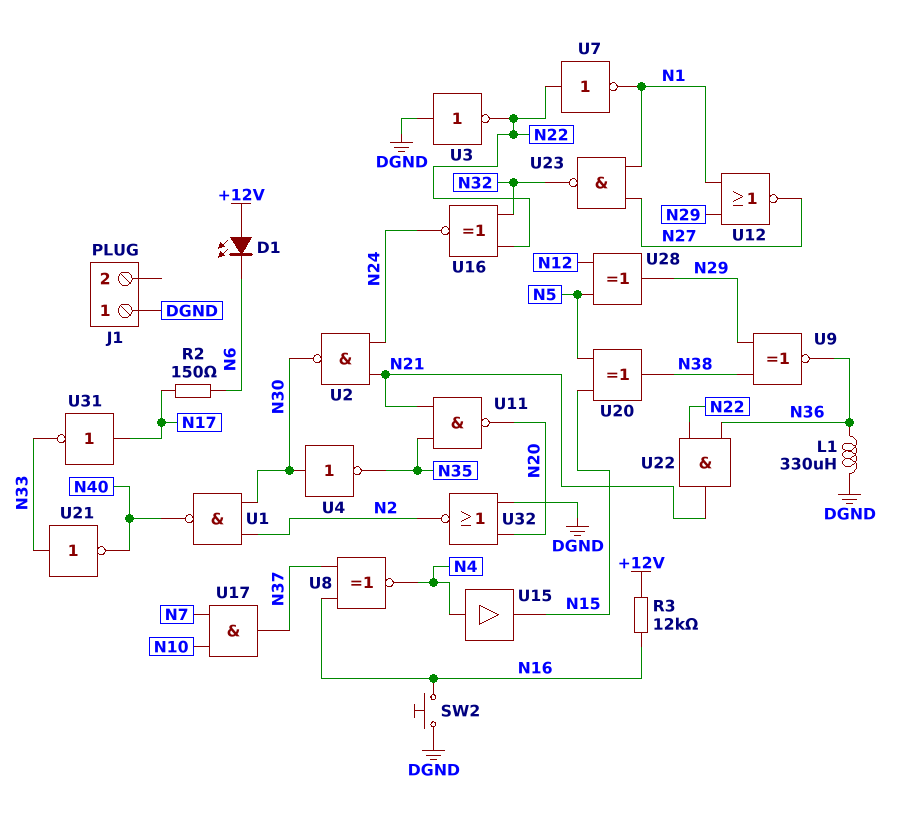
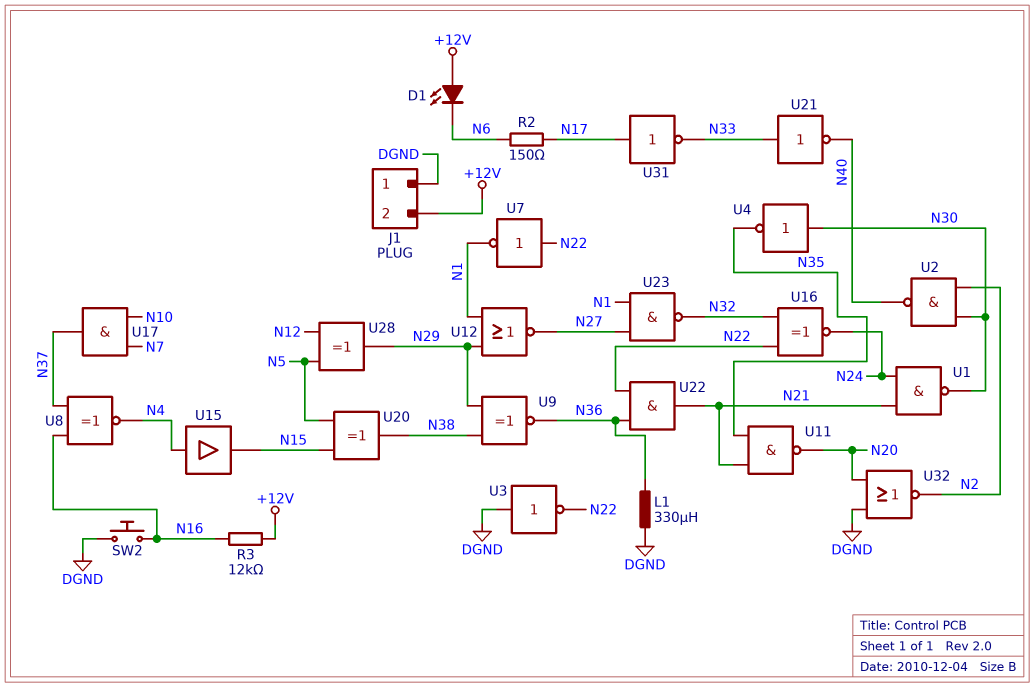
J1 pin 2: none -> +12V
U1: NAND (in N2, in N30, out N40) -> NAND (in N21, in N24, out N30)
U2: NAND (in N21, in N24, out N30) -> NAND (in N2, in N30, out N40)

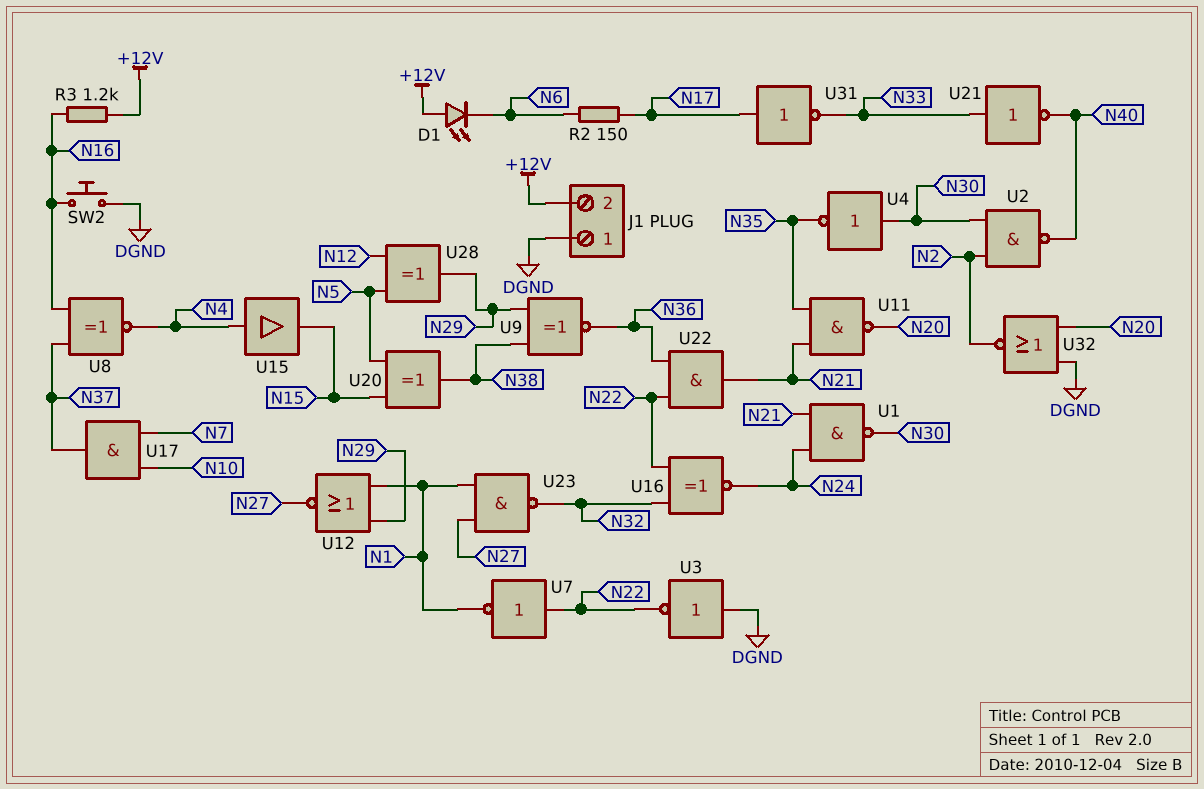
L1: 330uH (DGND, N36) -> none
R3: 12k (+12V, N16) -> 1.2k (+12V, N16)

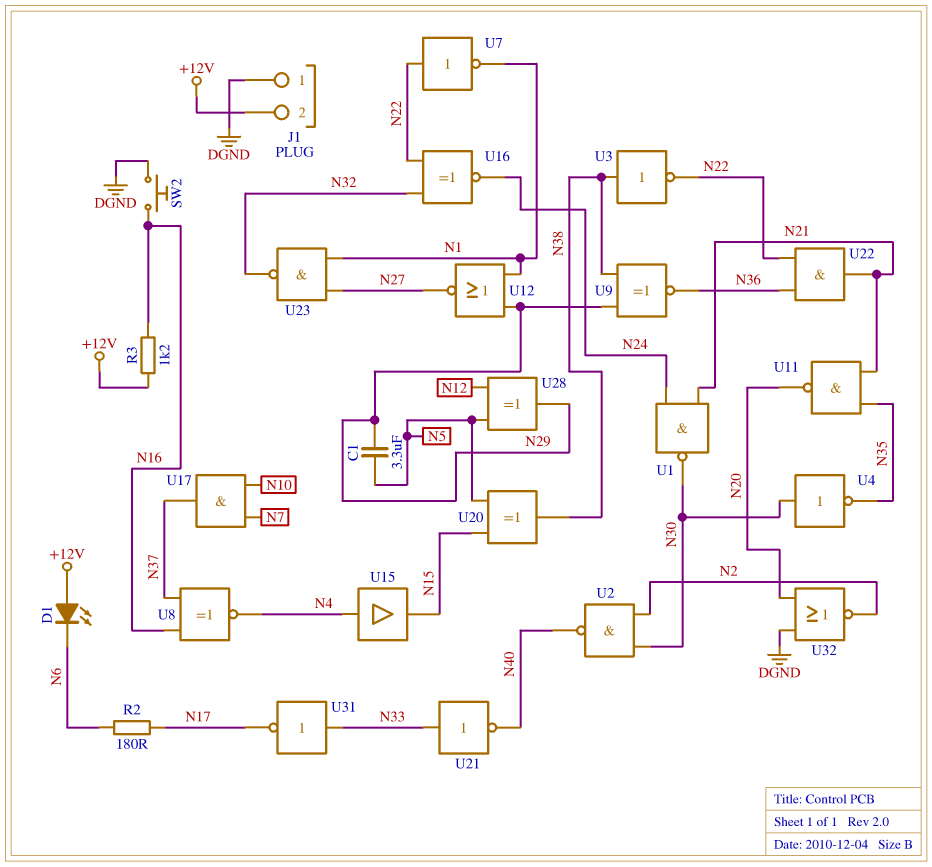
C1: none -> 3.3uF (N5, N29)
R2: 150 (N6, N17) -> 180 (N6, N17)
U3: NOT (in DGND, out N22) -> NOT (in N38, out N22)
U31: NOT (in N17, out N33) -> NOT (in N33, out N17)

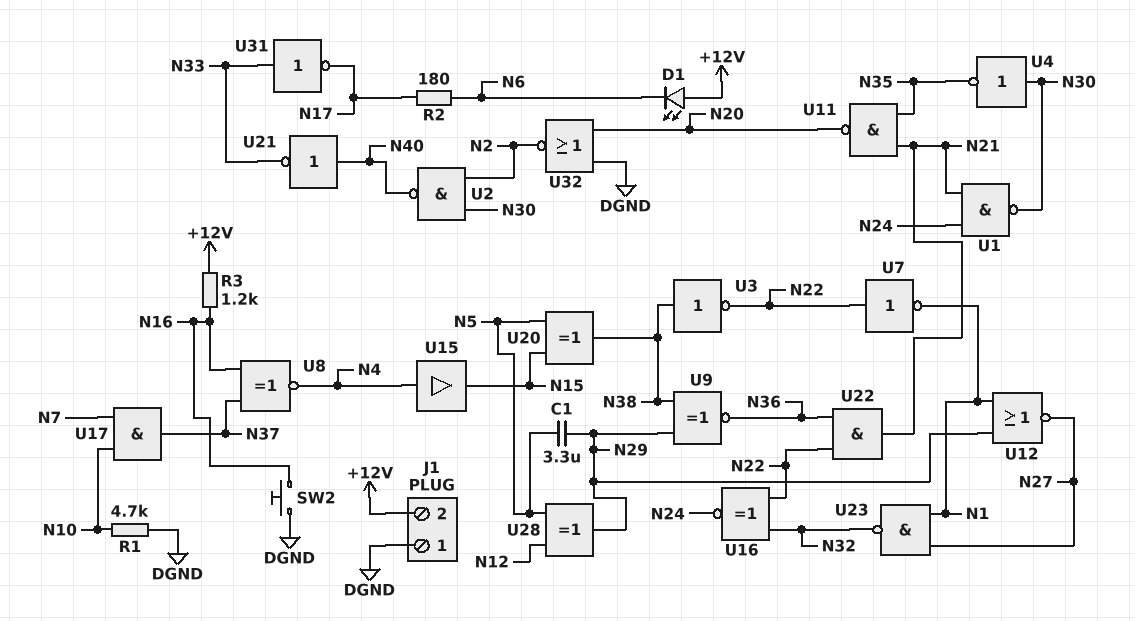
R1: none -> 4.7k (DGND, N10)
U21: NOT (in N33, out N40) -> NOT (in N40, out N33)

